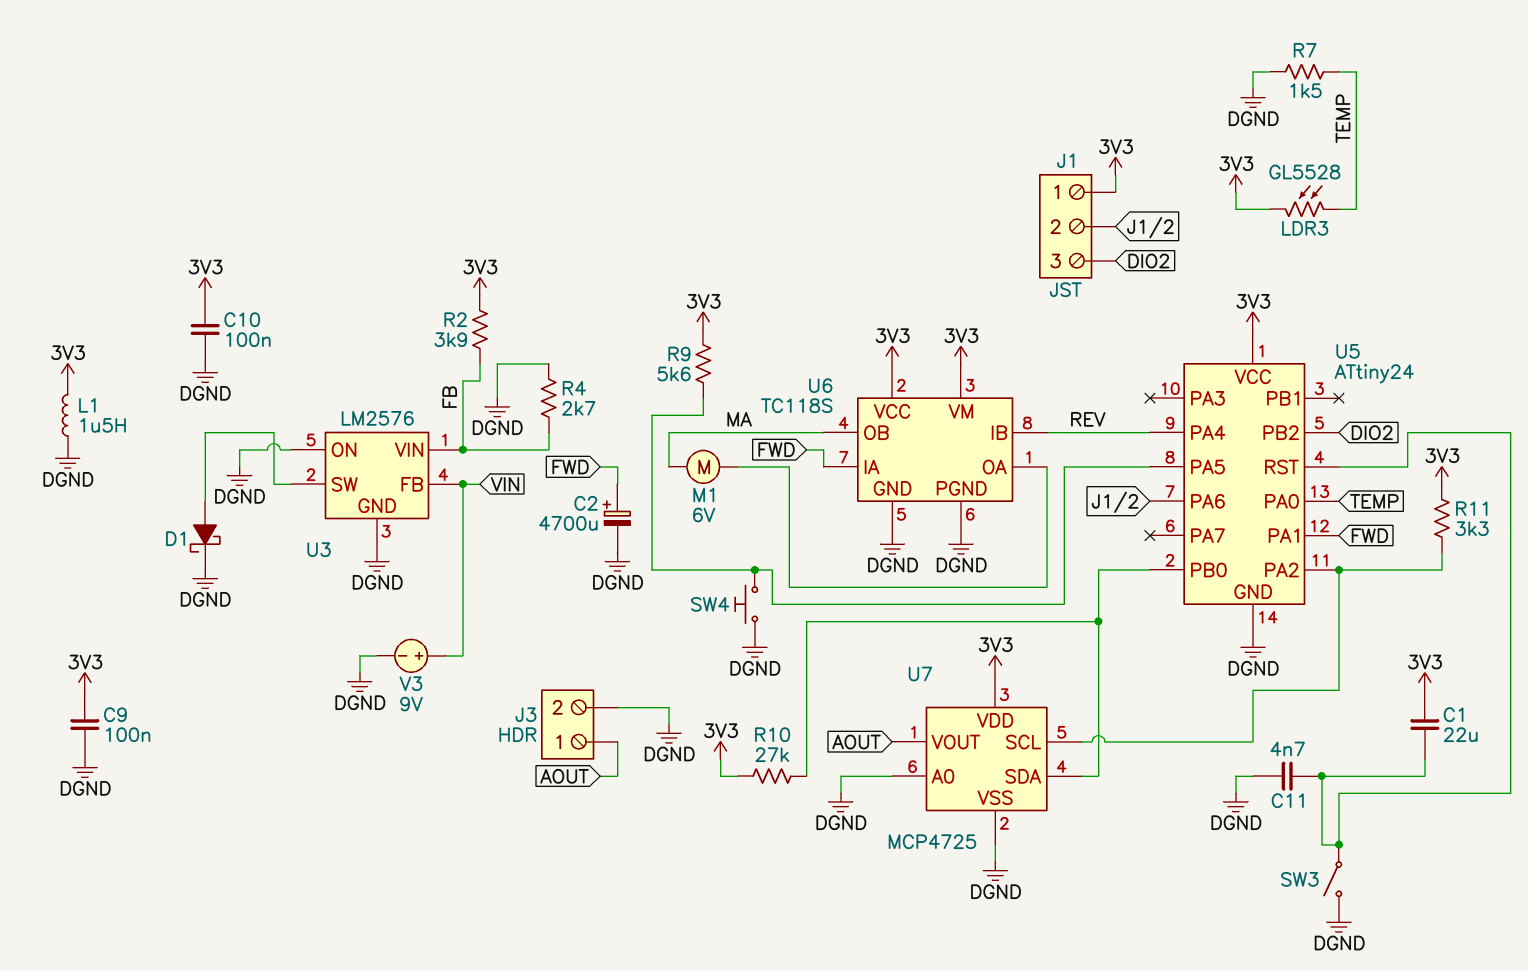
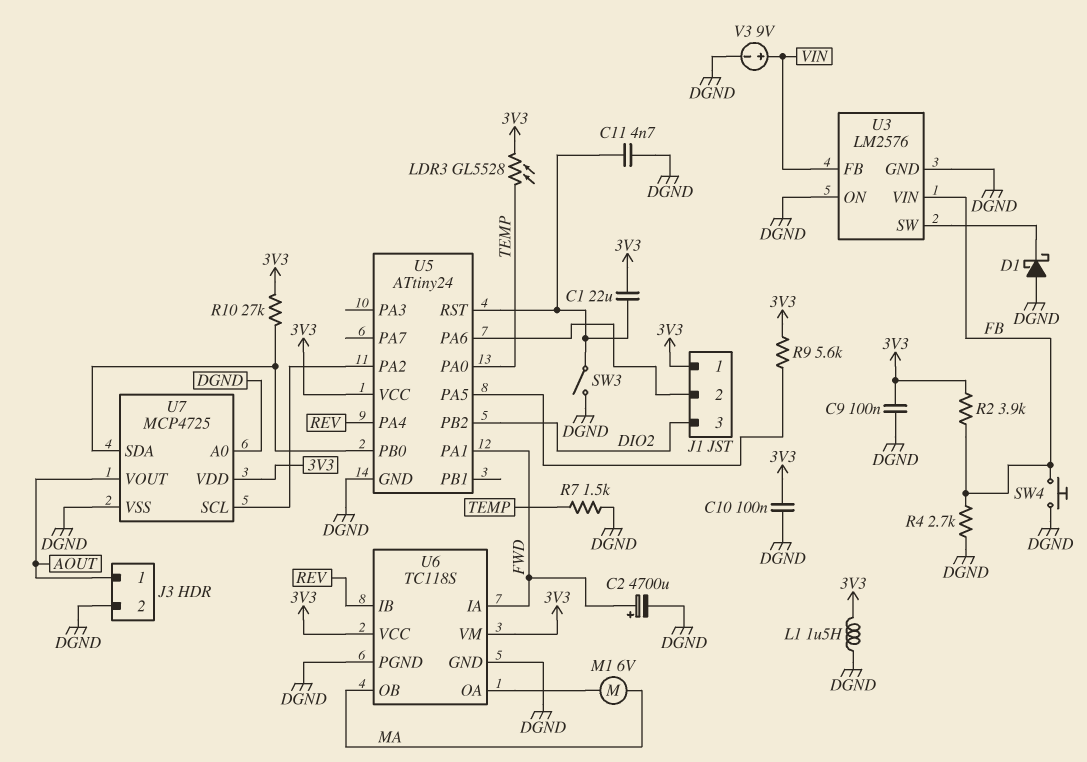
D1: schottky (A U3/SW, K DGND) -> schottky (A DGND, K U3/SW)
R11: 3.3k (3V3, U5/PA2) -> none
SW4: button (DGND, U5/PA5) -> button (DGND, FB)

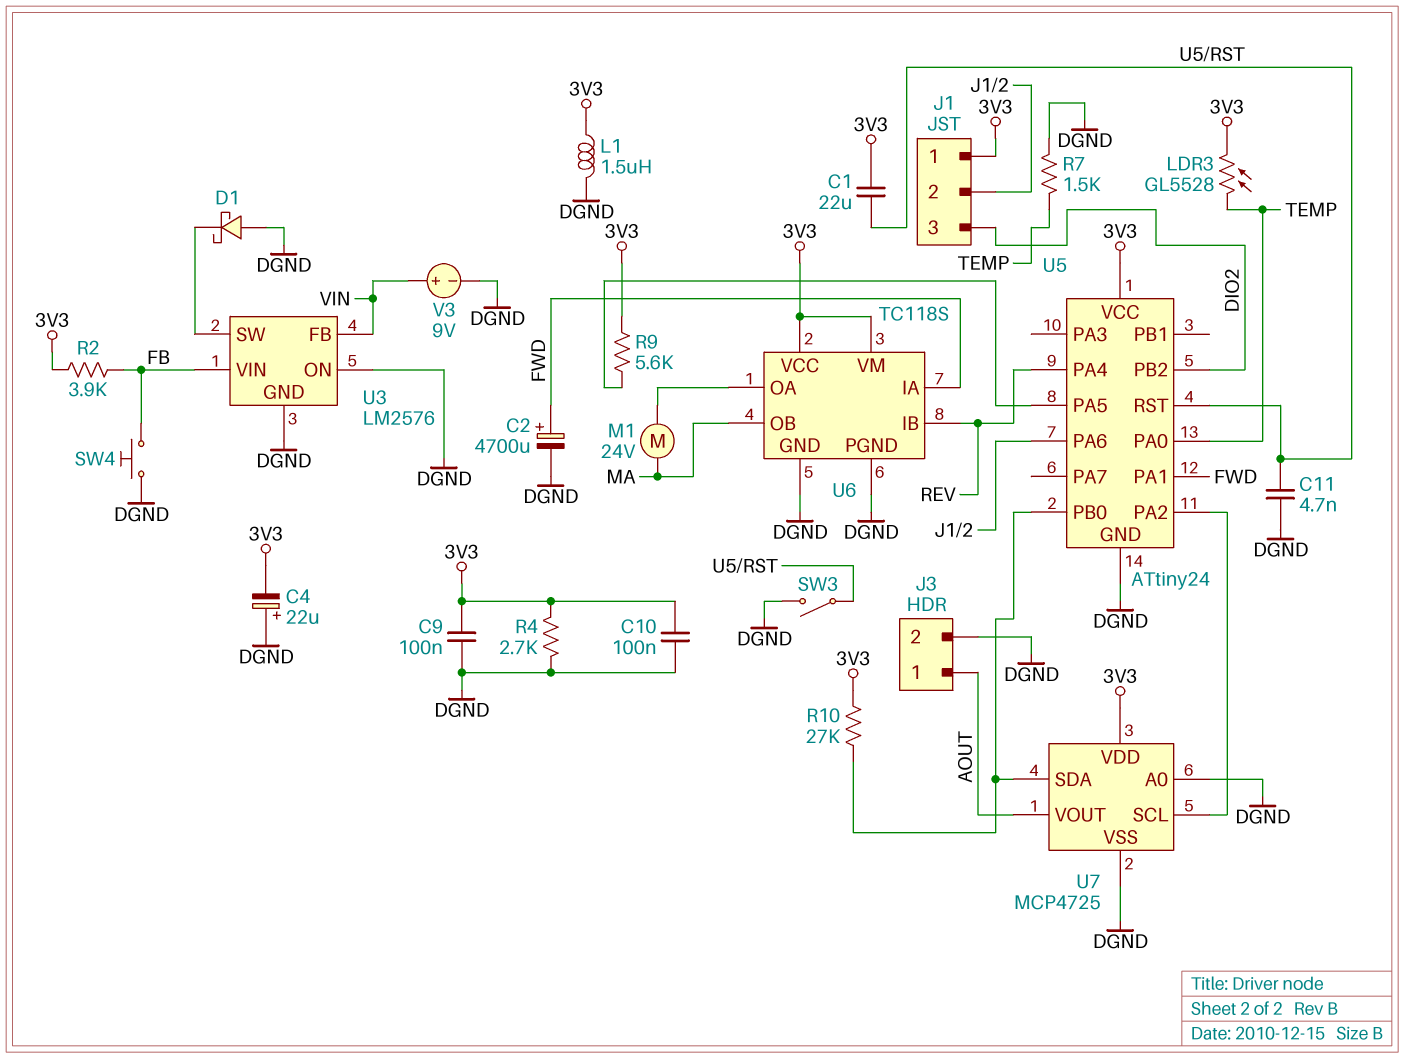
C4: none -> 22uF (plus DGND, minus 3V3)
M1: motor 6V (MA, U6/OA) -> motor 24V (MA, U6/OA)
R4: 2.7k (DGND, FB) -> 2.7k (3V3, DGND)

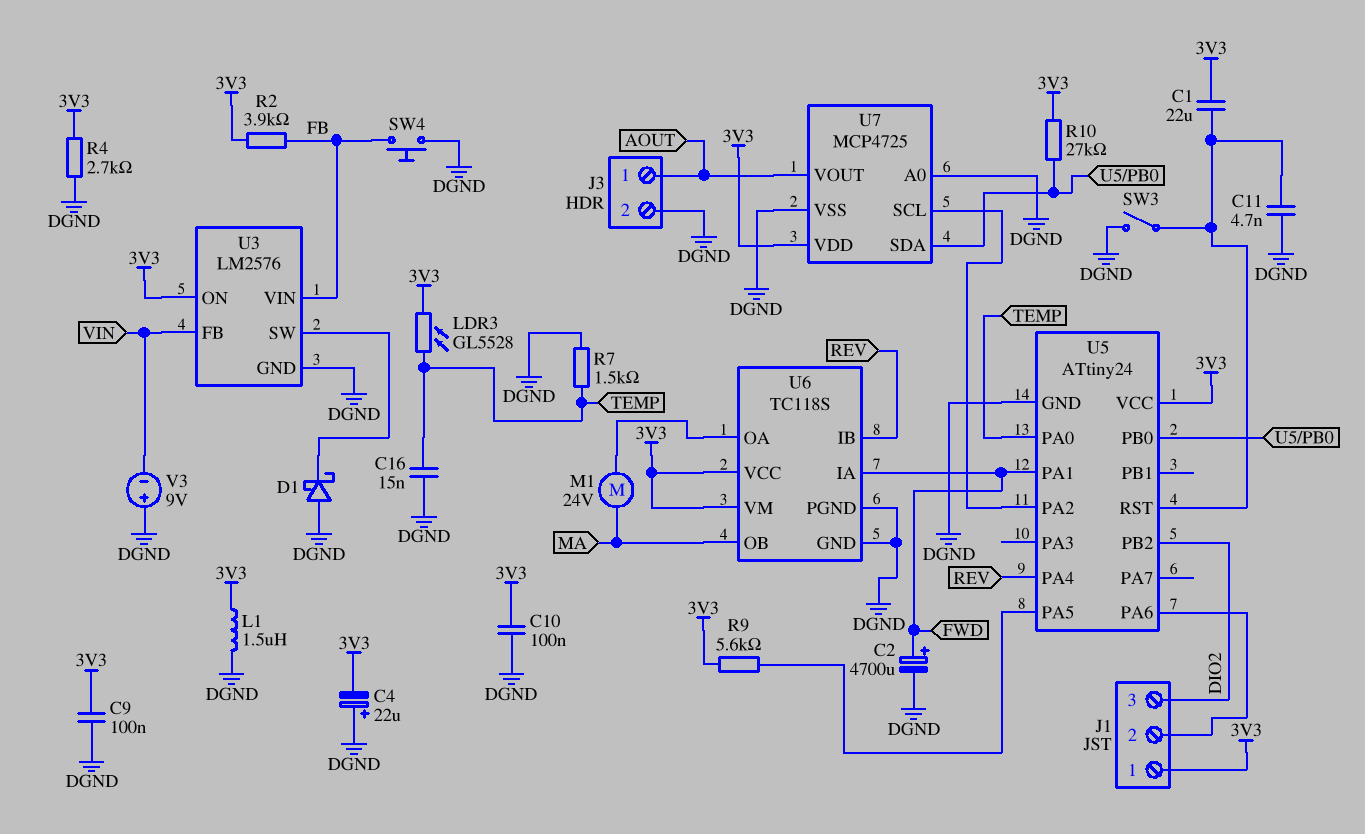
C16: none -> 15nF (DGND, TEMP)
U3 pin ON: DGND -> 3V3
V3: 9V (plus VIN, minus DGND) -> 9V (plus DGND, minus VIN)

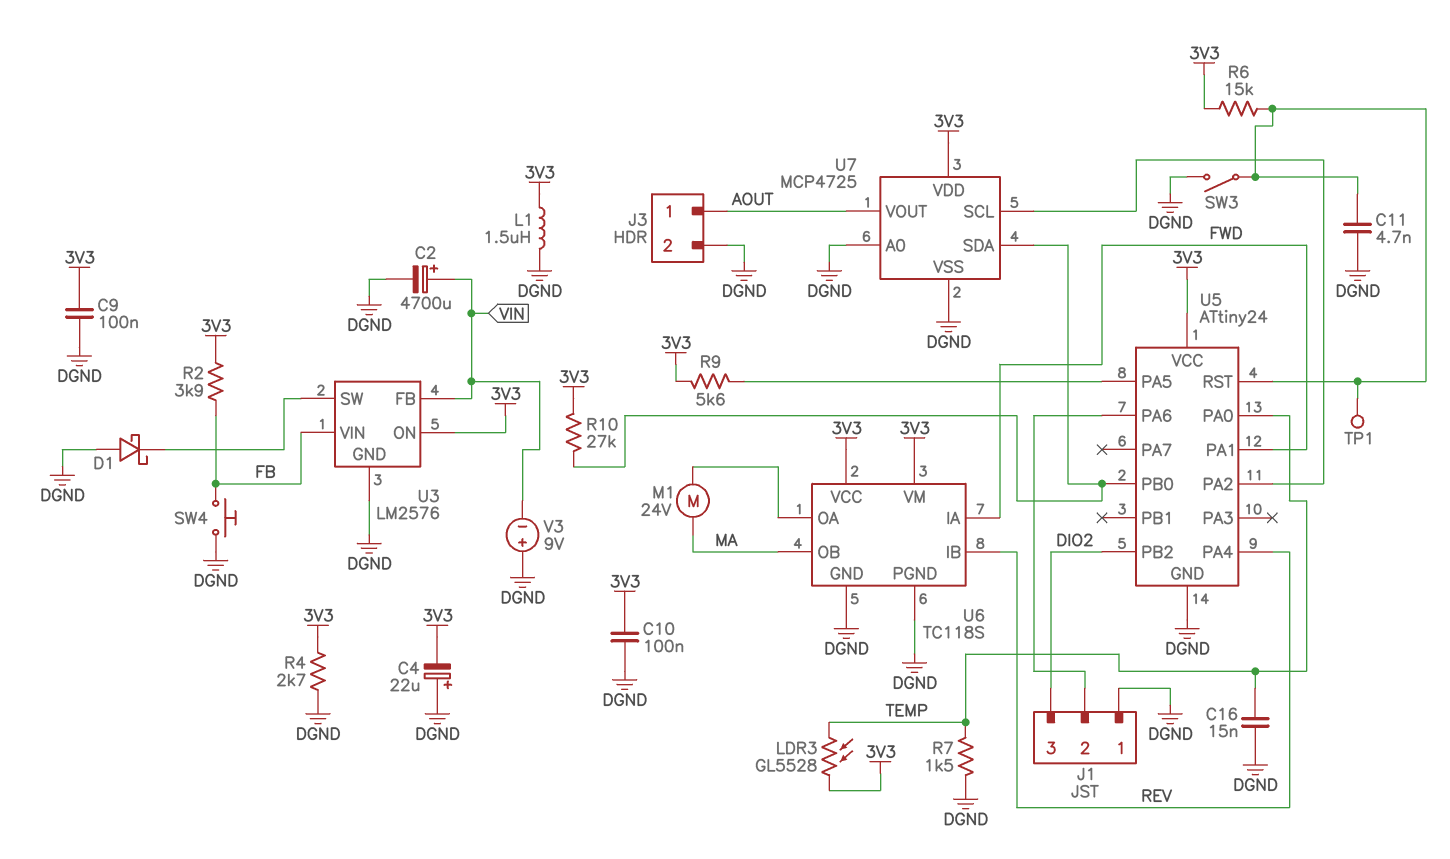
C1: 22uF (3V3, U5/RST) -> none
C2: 4700uF (plus FWD, minus DGND) -> 4700uF (plus VIN, minus DGND)
J1 pin 1: 3V3 -> DGND
R6: none -> 15k (3V3, U5/RST)
TP1: none -> test point (U5/RST)

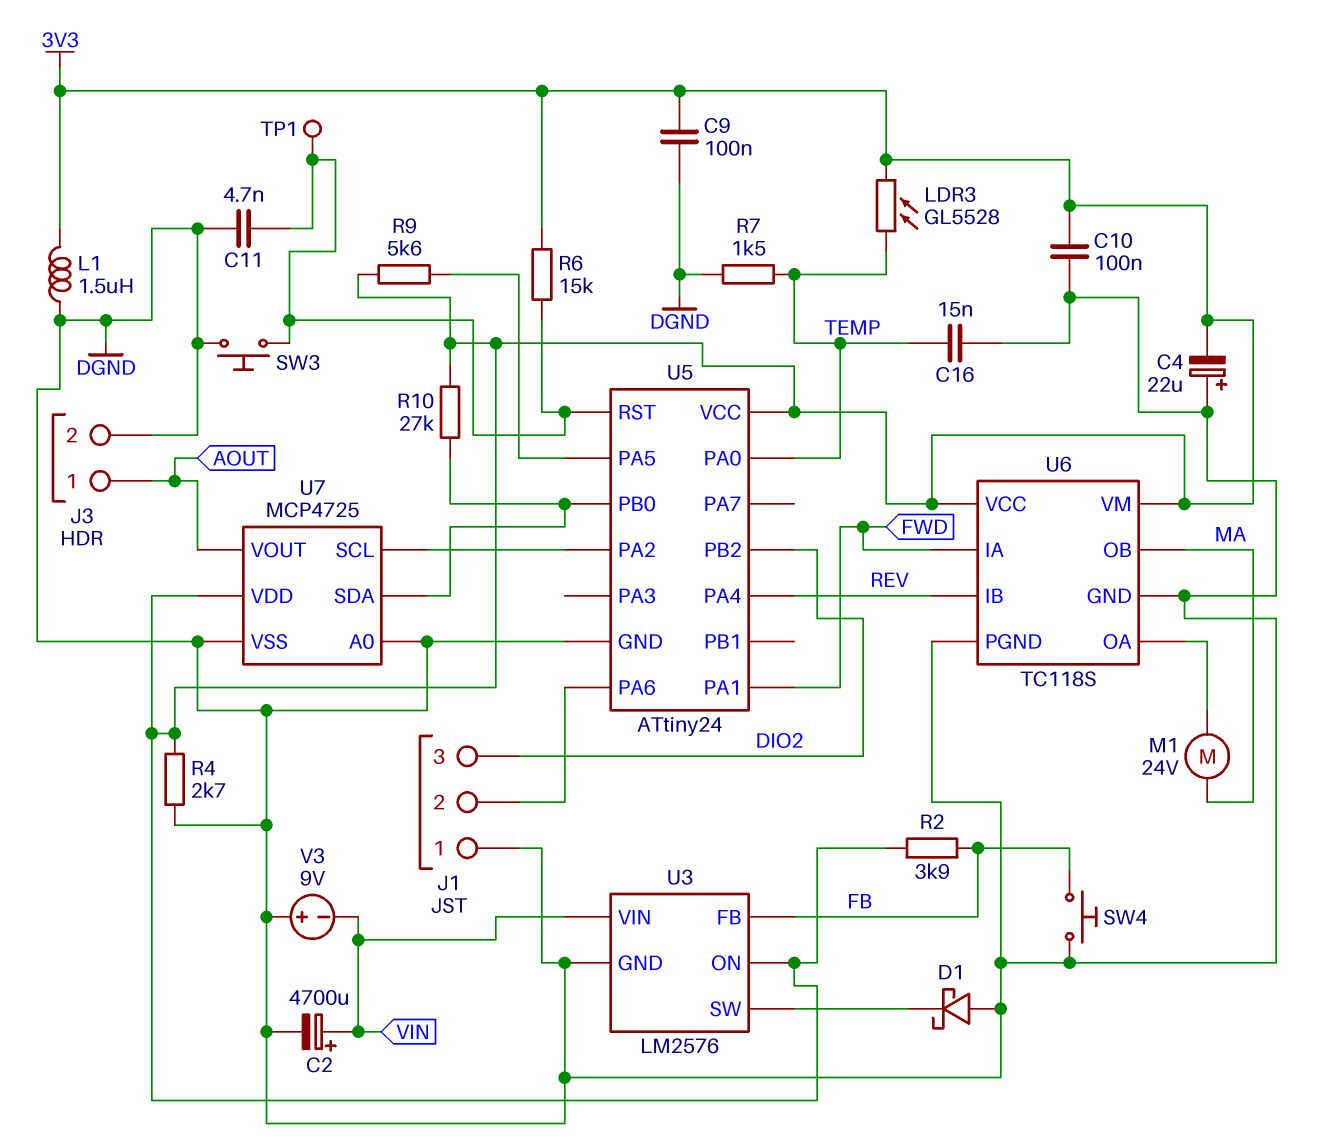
SW3: switch (DGND, U5/RST) -> button (DGND, U5/RST)
U3 pin FB: VIN -> FB
U3 pin VIN: FB -> VIN

